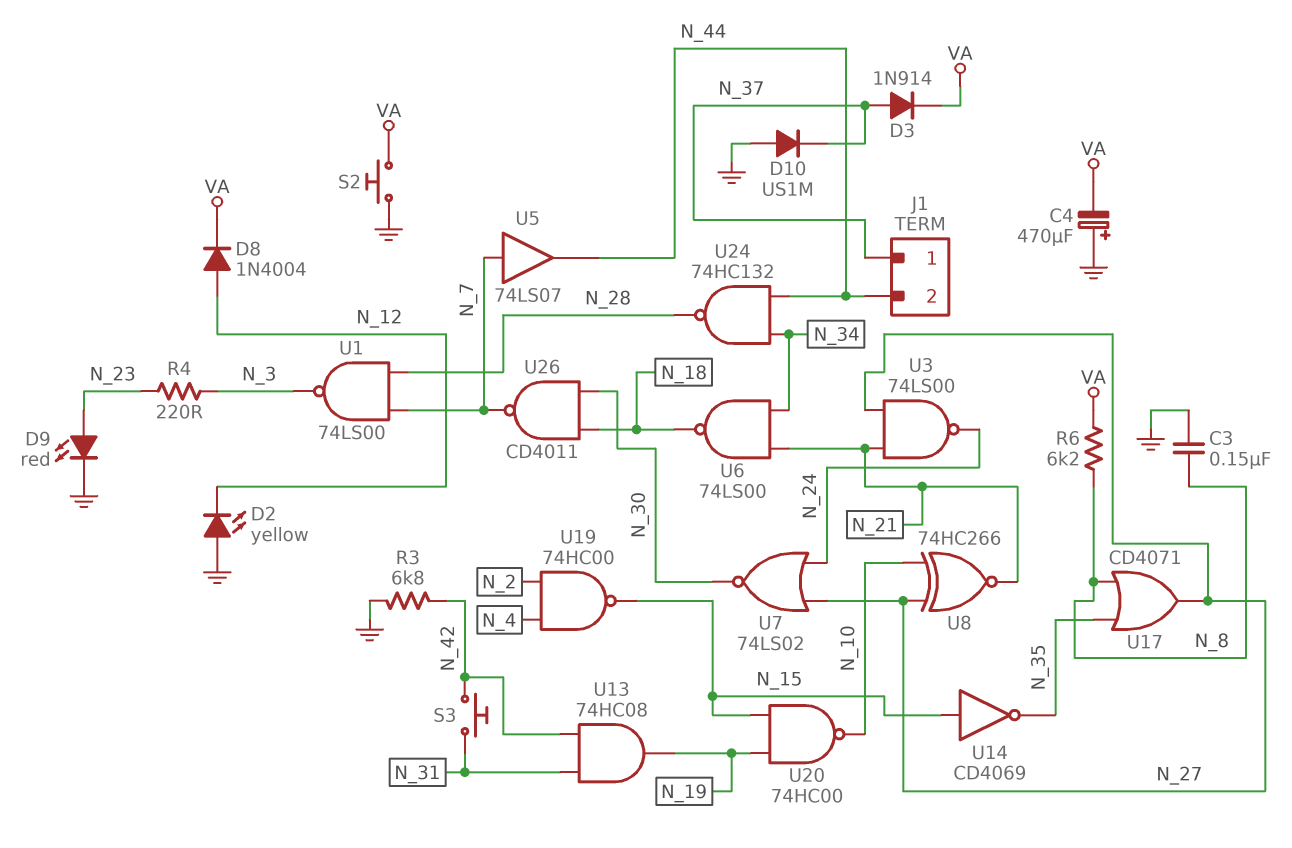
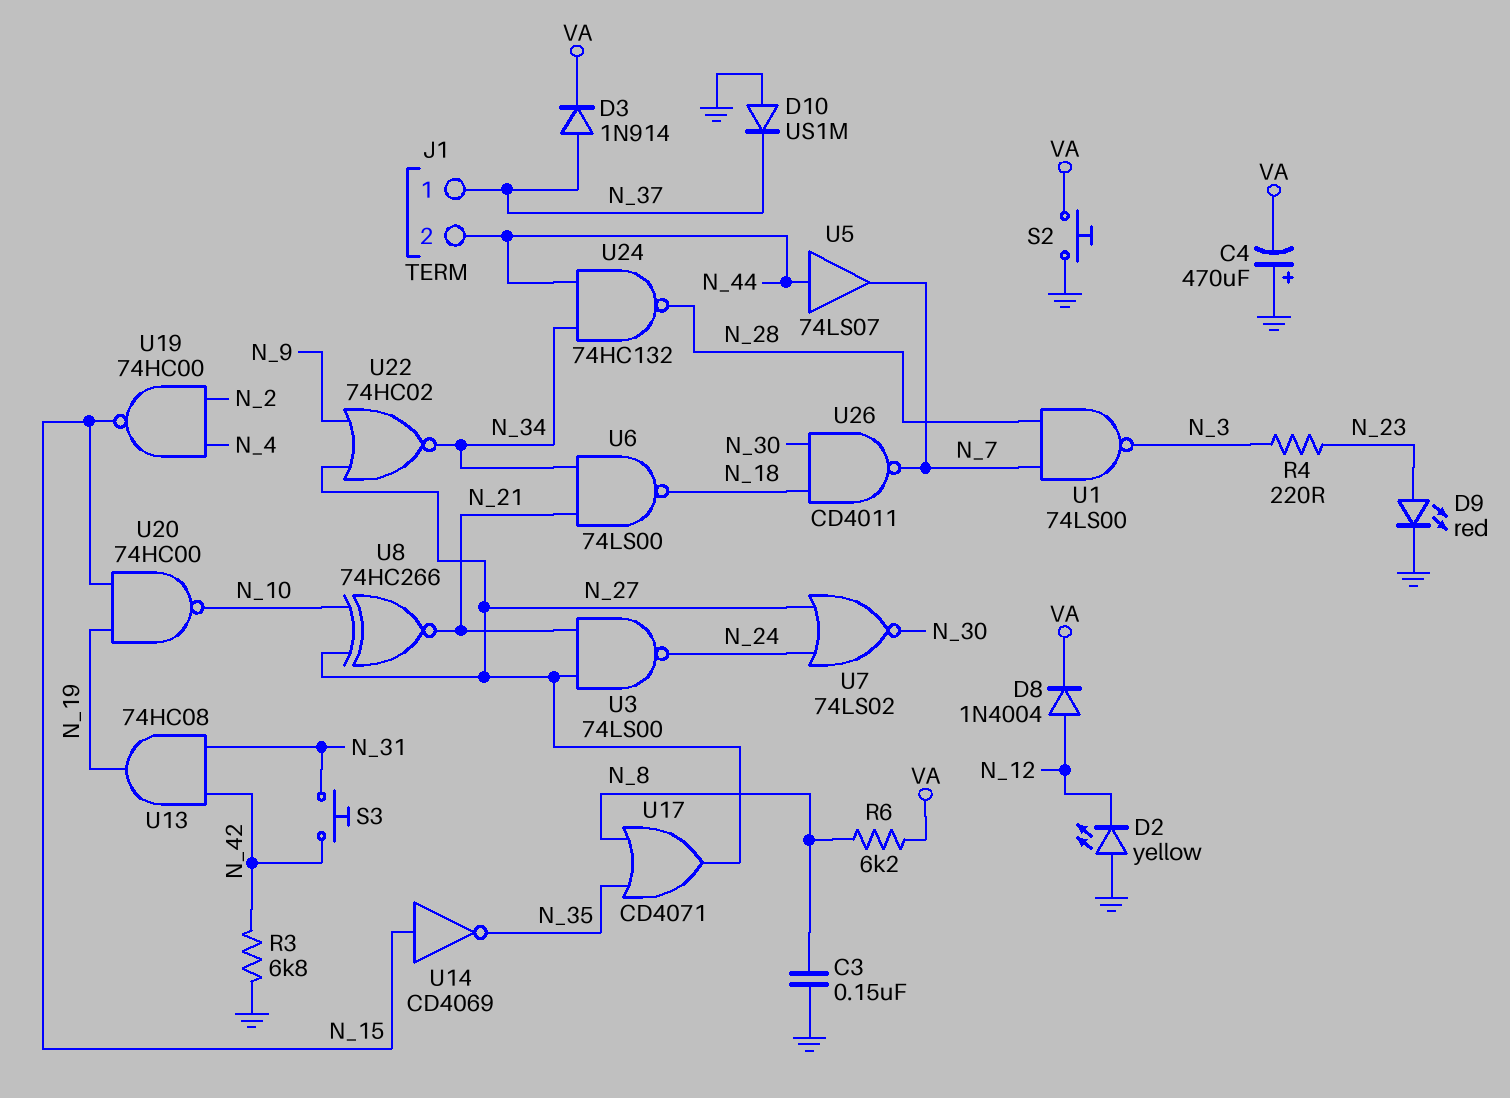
U5: buffer 74LS07 (in N_7, out N_44) -> buffer 74LS07 (in N_44, out N_7)
U22: none -> NOR 74HC02 (in N_9, in N_27, out N_34)

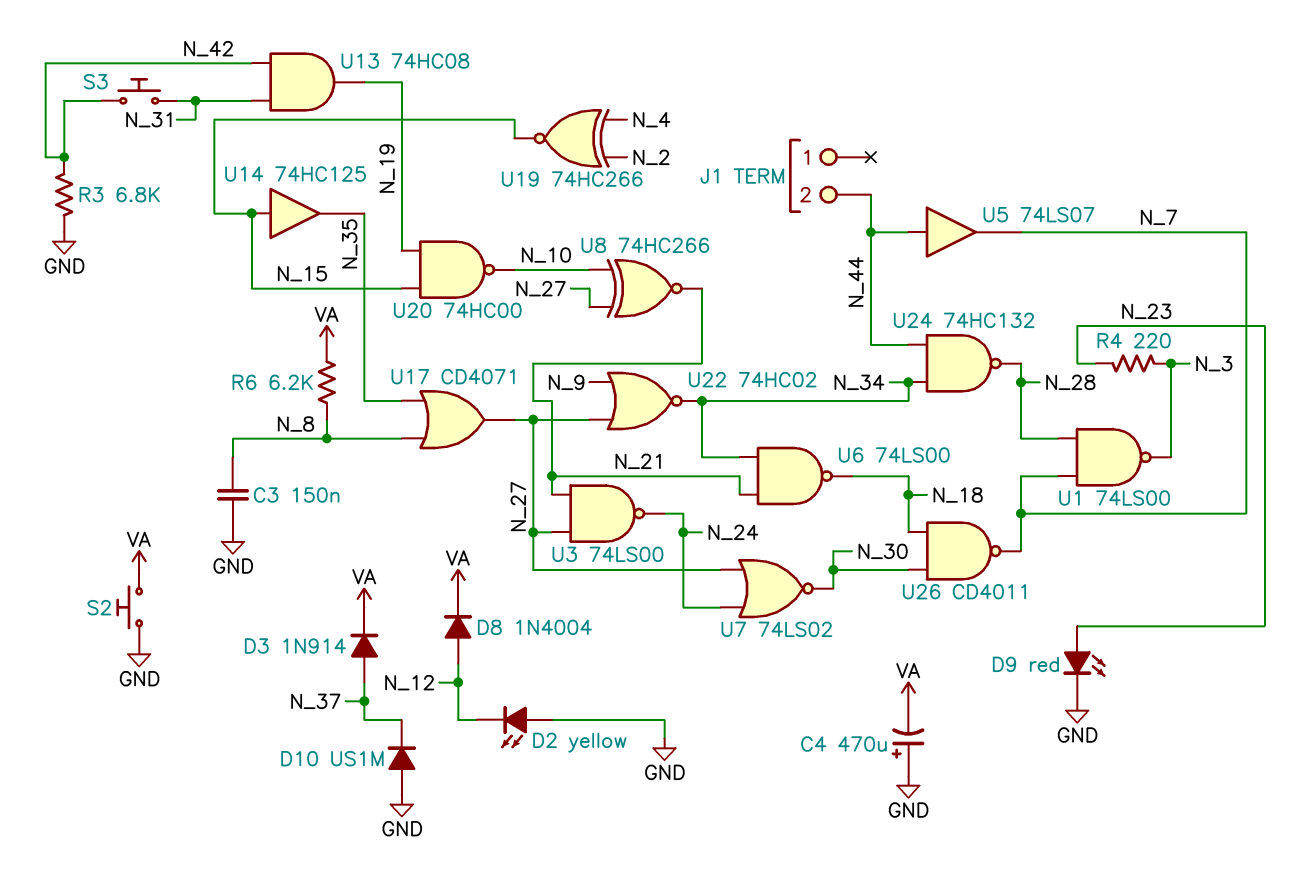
J1 pin 1: N_37 -> none
U14: NOT CD4069 (in N_15, out N_35) -> buffer 74HC125 (in N_15, out N_35)
U19: NAND 74HC00 (in N_2, in N_4, out N_15) -> XNOR 74HC266 (in N_2, in N_4, out N_15)

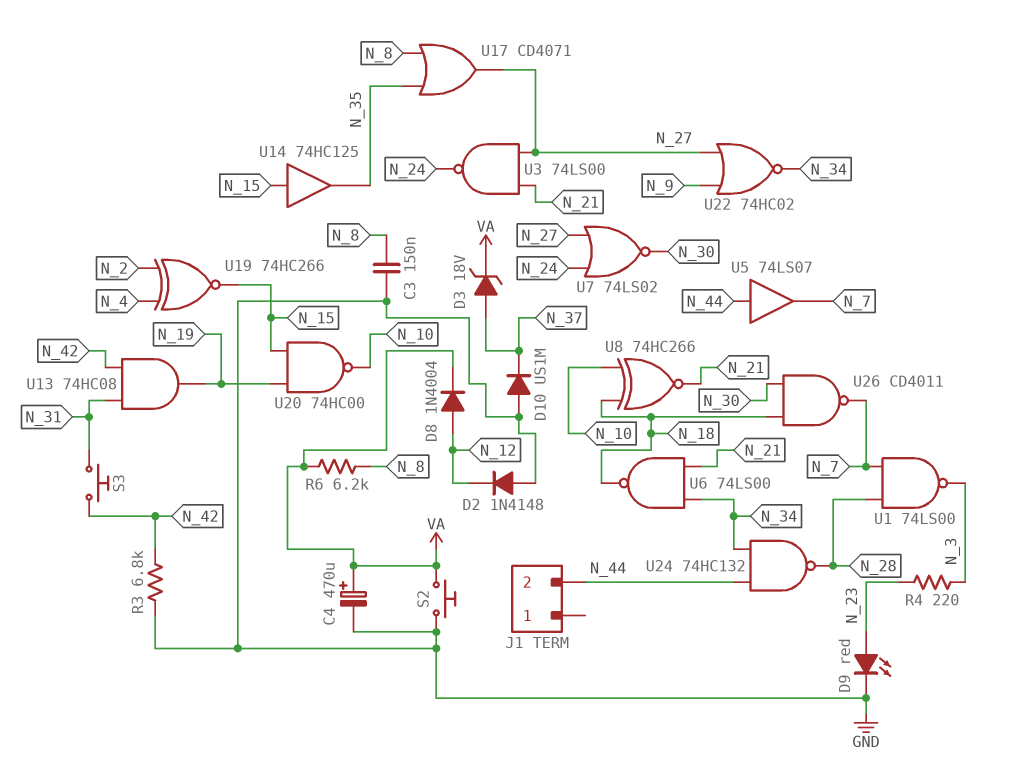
C4: 470uF (plus GND, minus VA) -> 470uF (plus VA, minus GND)
D2: LED yellow (A GND, K N_12) -> diode 1N4148 (A GND, K N_12)
D3: diode 1N914 (A N_37, K VA) -> zener 18V (A N_37, K VA)
U8: XNOR 74HC266 (in N_10, in N_27, out N_21) -> XNOR 74HC266 (in N_10, in N_18, out N_21)

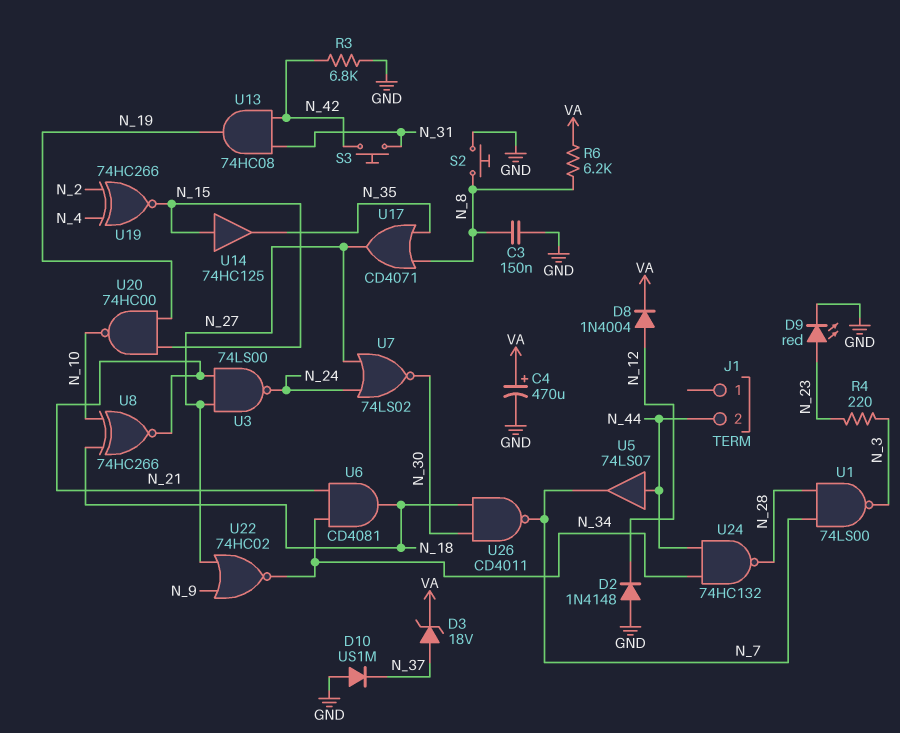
S2: button (GND, VA) -> button (GND, N_8)
U6: NAND 74LS00 (in N_21, in N_34, out N_18) -> AND CD4081 (in N_21, in N_34, out N_18)

